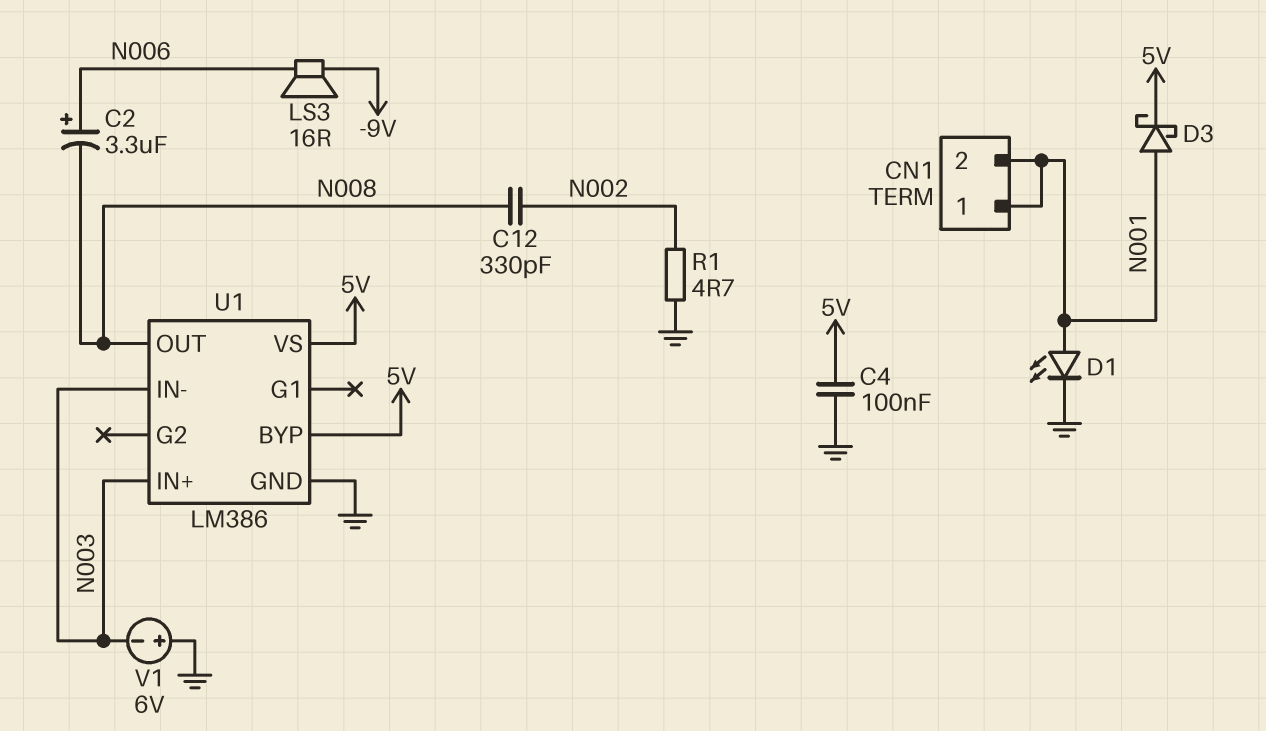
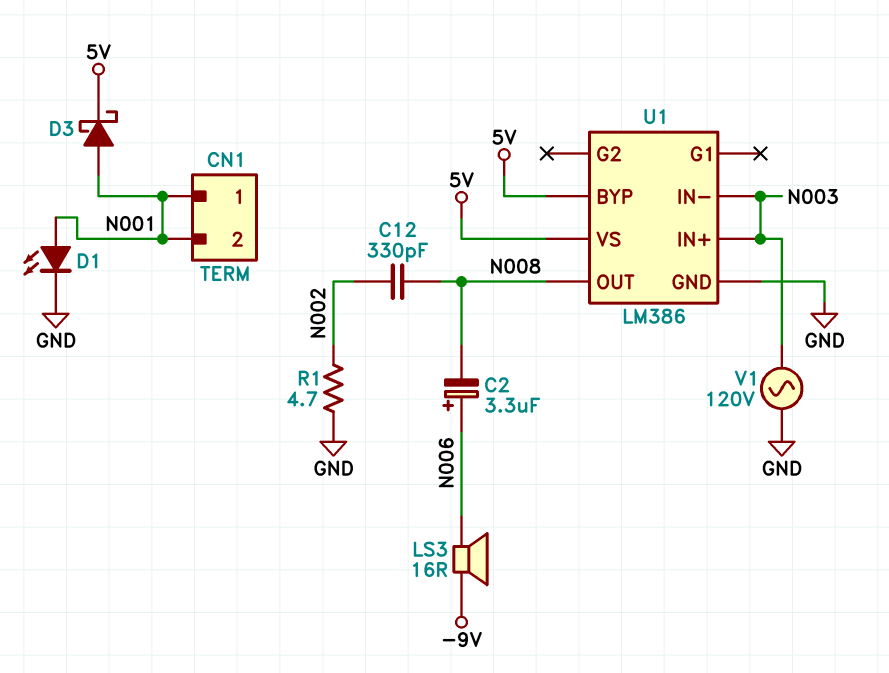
C4: 100nF (5V, GND) -> none
V1: 6V (plus GND, minus N003) -> AC 120V (GND, N003)

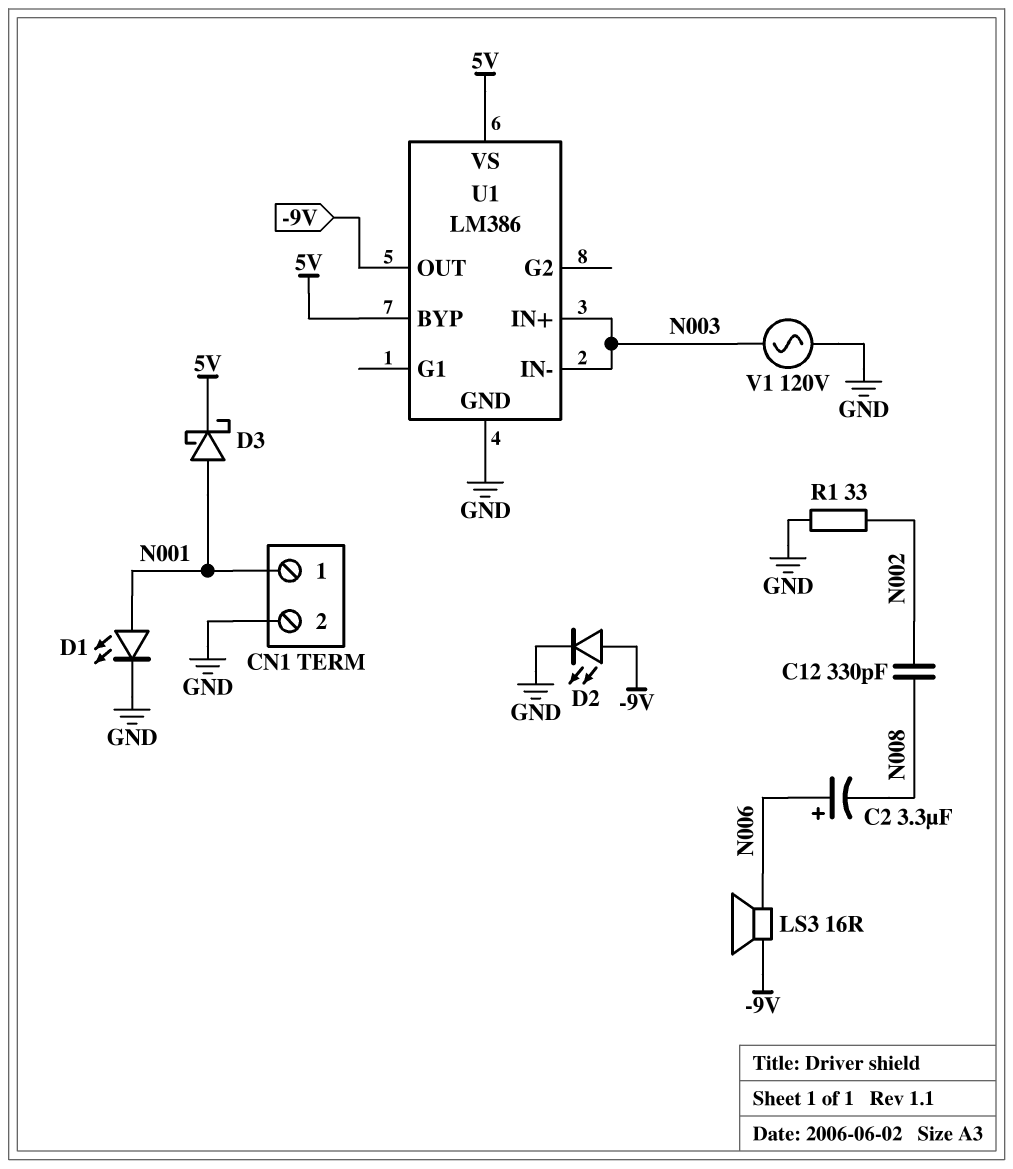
CN1 pin 2: N001 -> GND
D2: none -> LED (A -9V, K GND)
R1: 4.7 (GND, N002) -> 33 (GND, N002)
U1 pin OUT: N008 -> -9V

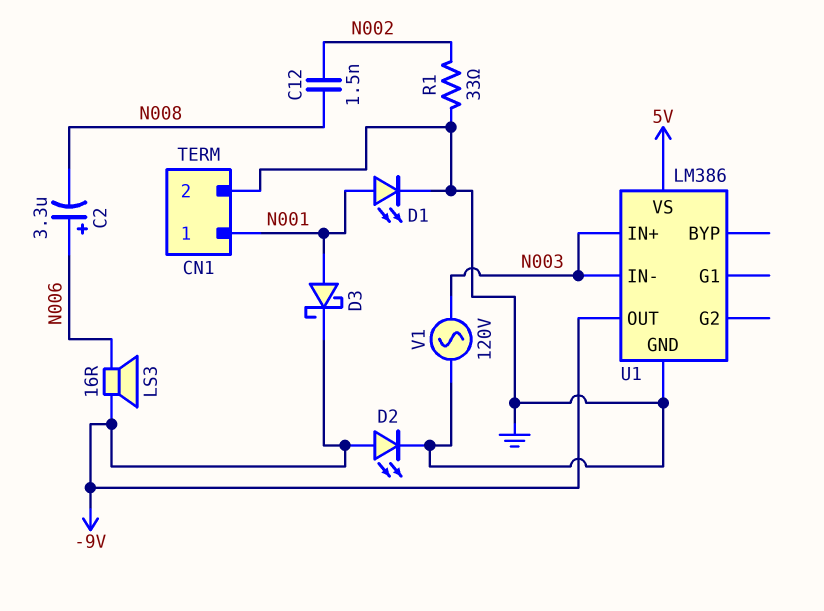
C12: 330pF (N002, N008) -> 1.5nF (N002, N008)
D3: schottky (A N001, K 5V) -> schottky (A N001, K -9V)
U1 pin BYP: 5V -> none

